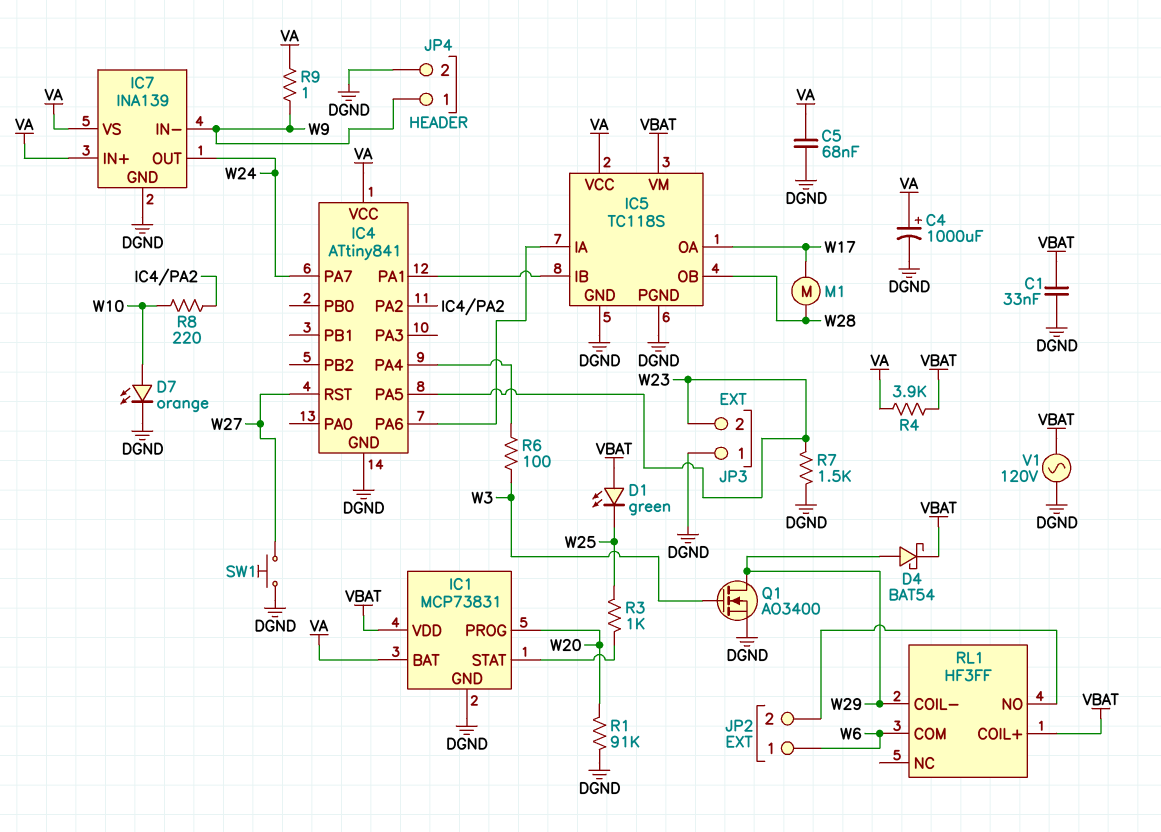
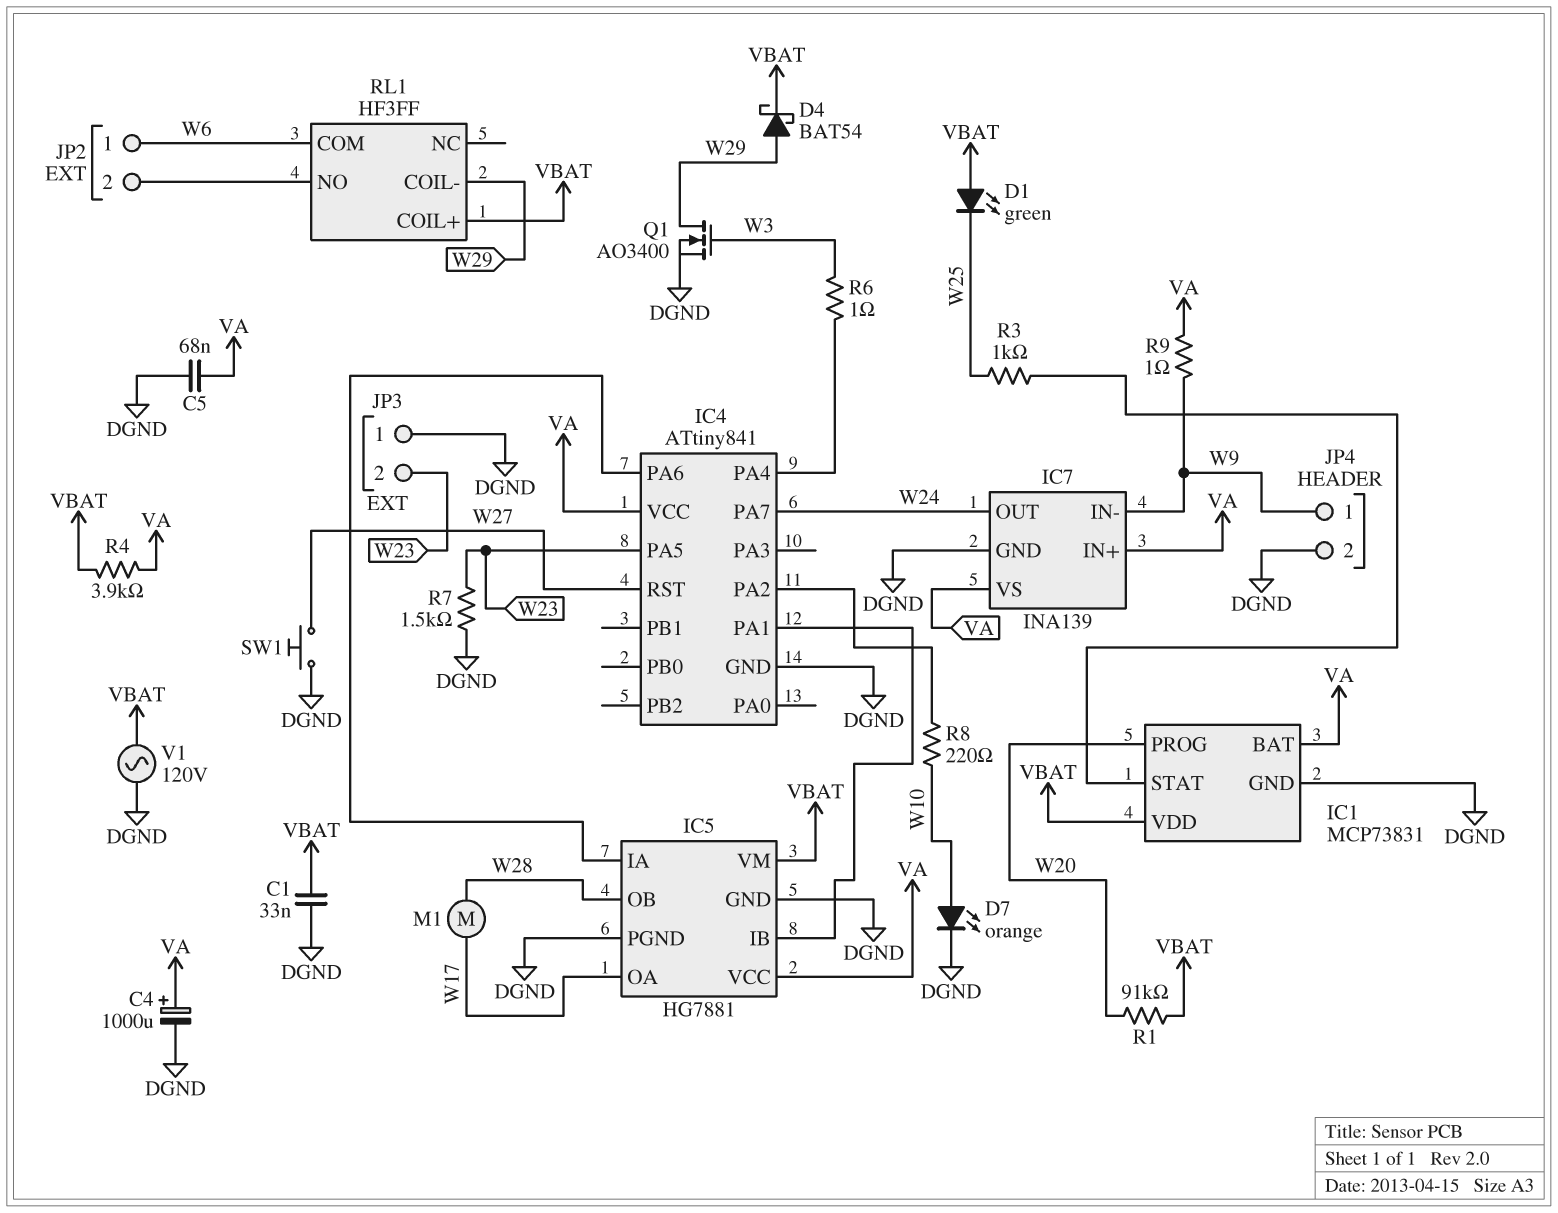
IC5: TC118S -> HG7881
R1: 91k (DGND, W20) -> 91k (VBAT, W20)
R6: 100 (IC4/PA4, W3) -> 1 (IC4/PA4, W3)

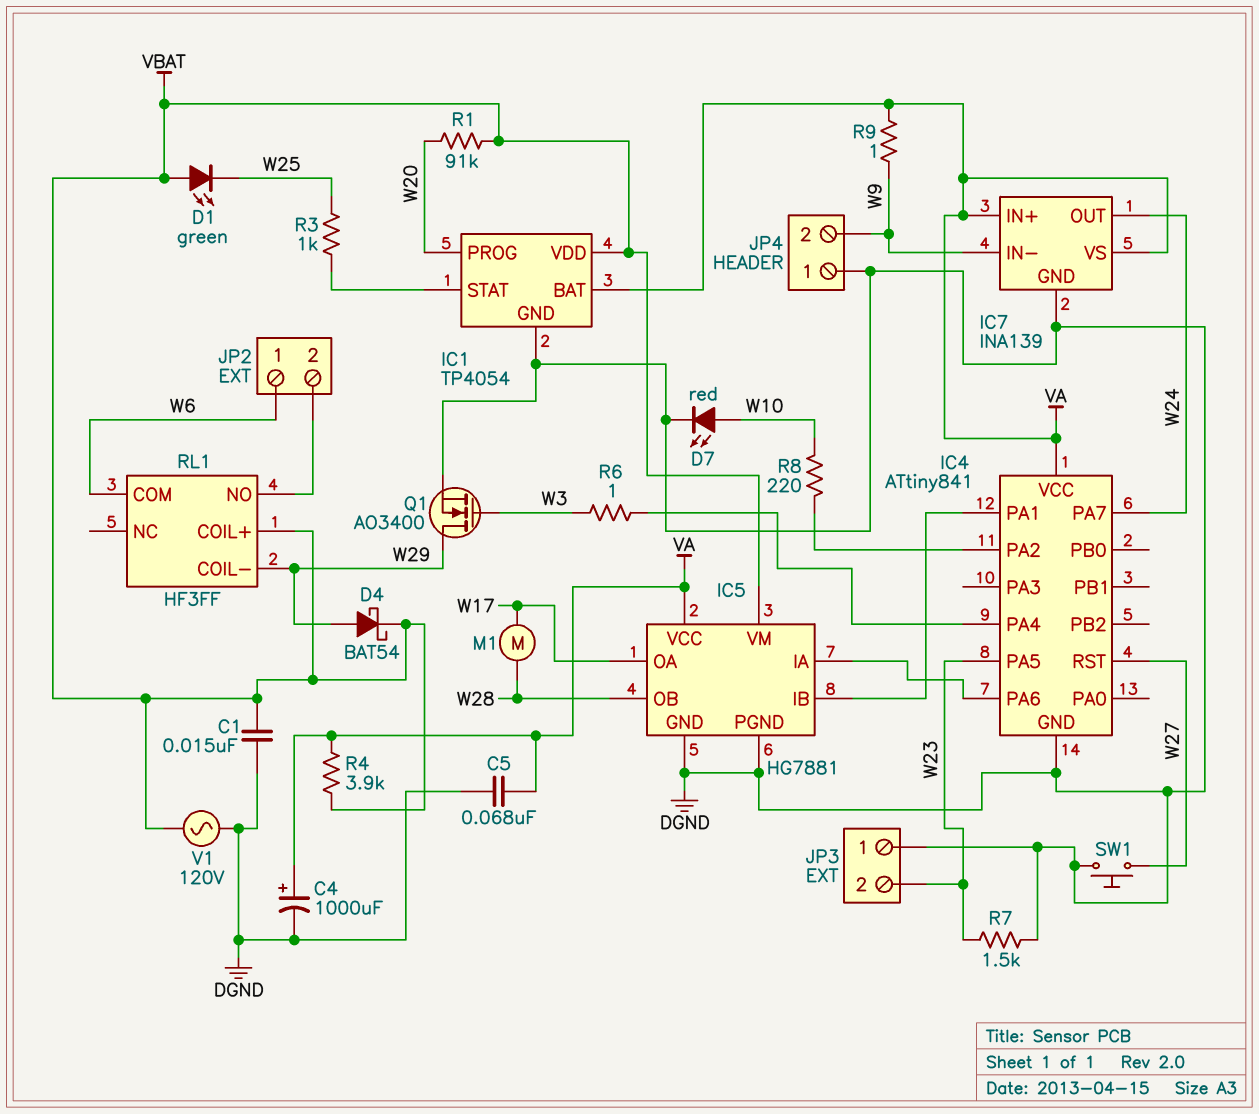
C1: 33nF (DGND, VBAT) -> 15nF (DGND, VBAT)
D7: LED orange (A W10, K DGND) -> LED red (A W10, K DGND)
IC1: MCP73831 -> TP4054
JP4 pin 1: W9 -> DGND
JP4 pin 2: DGND -> W9

